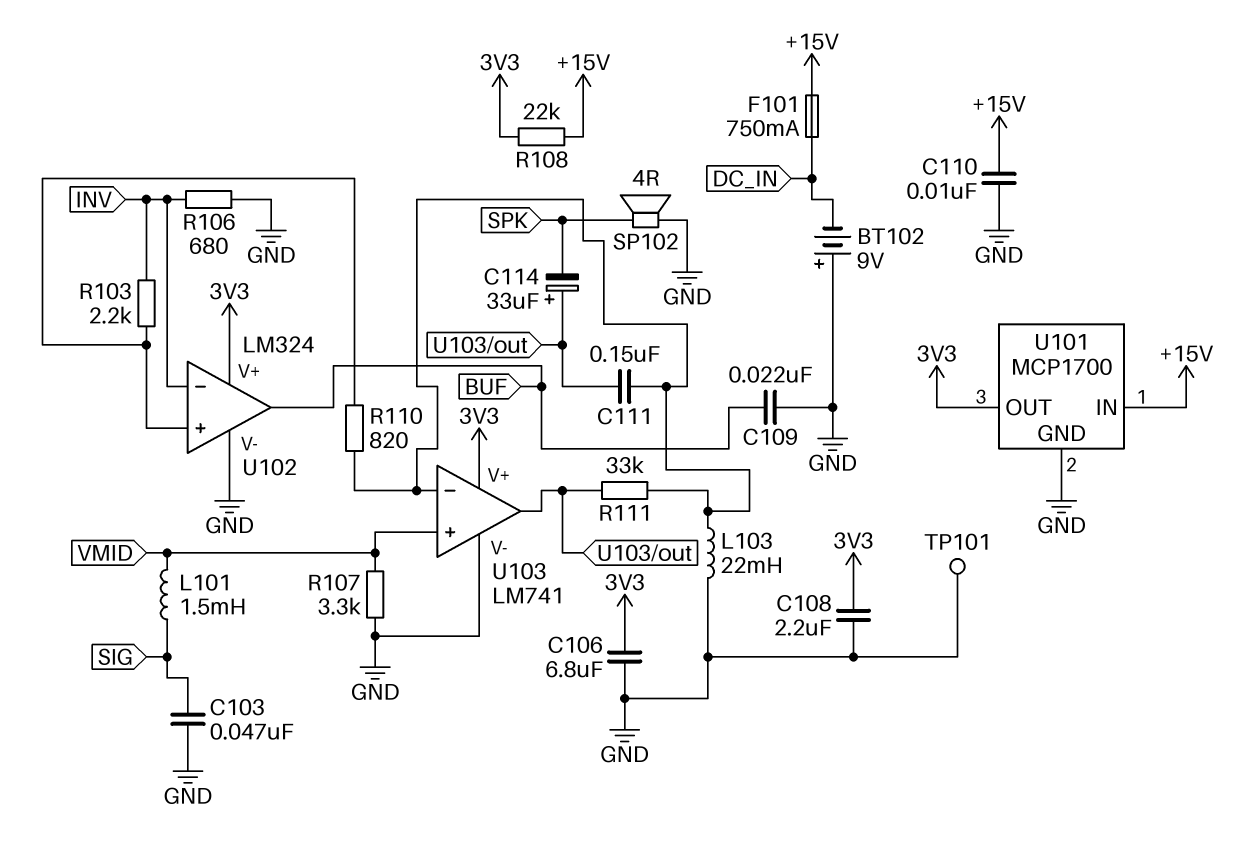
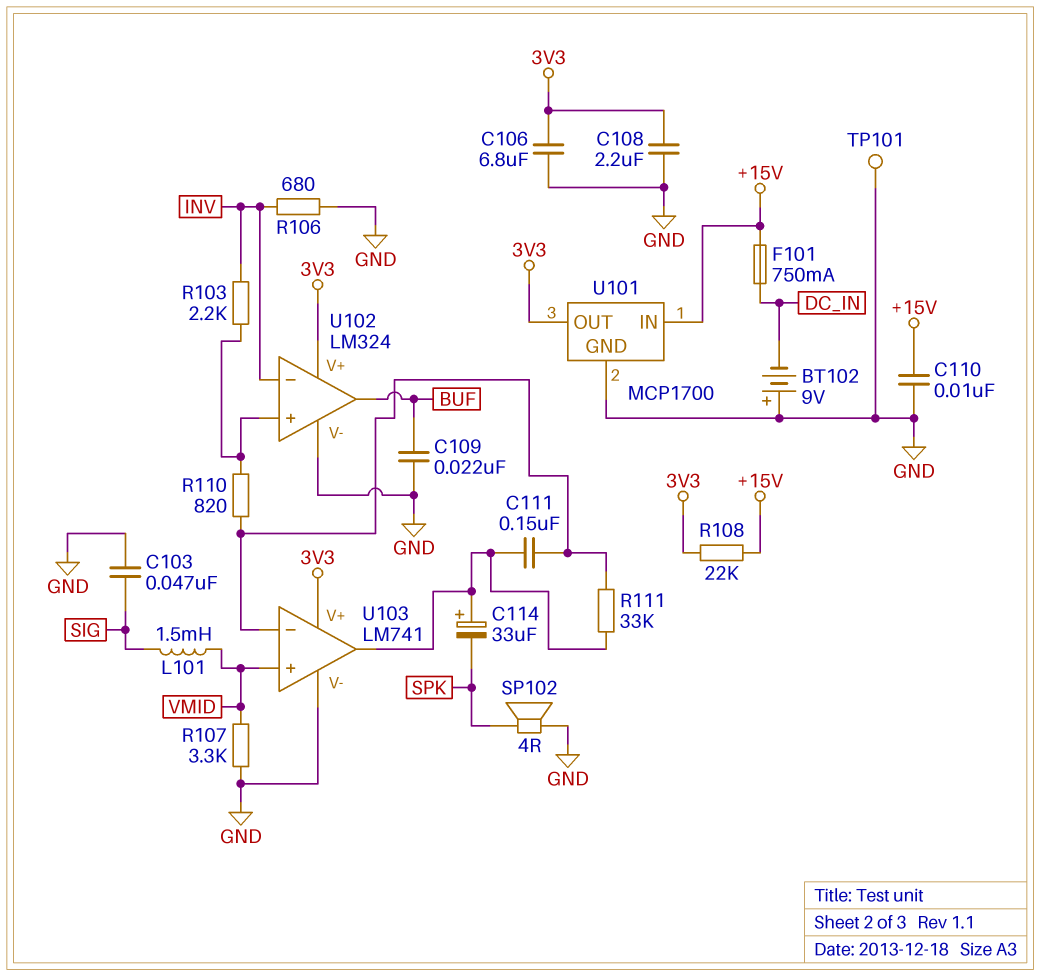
L103: 22mH (GND, U103/in-) -> none

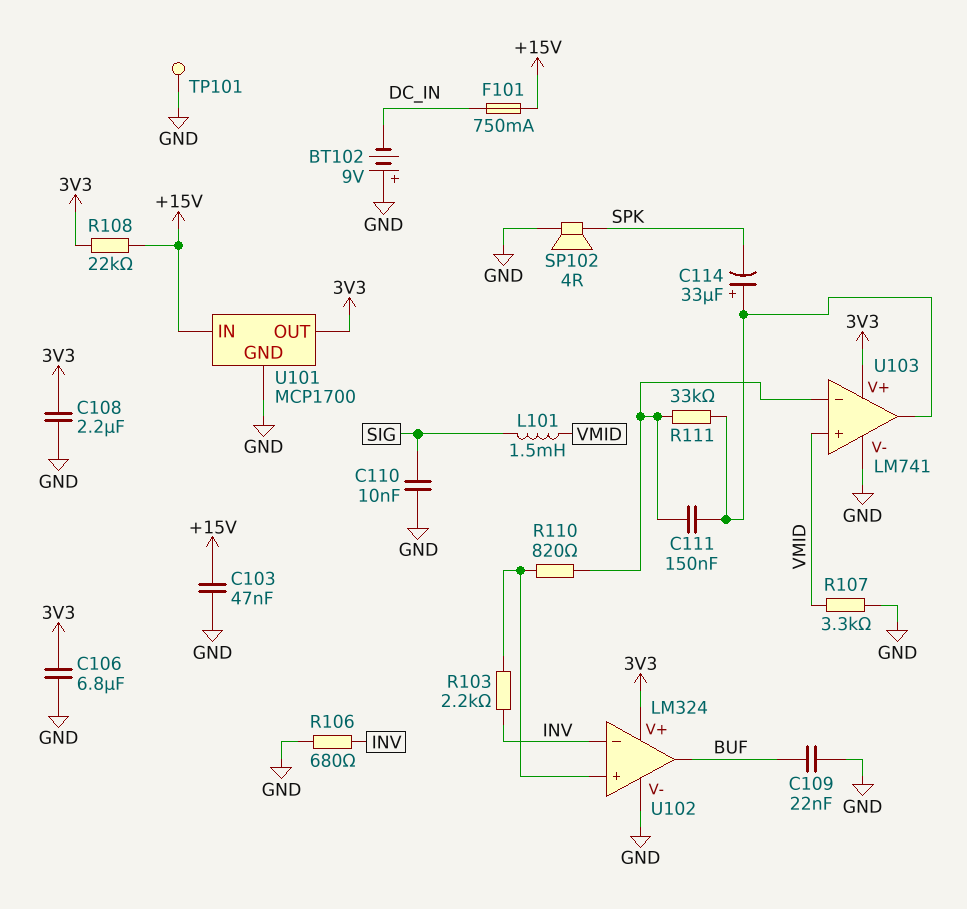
C103: 47nF (GND, SIG) -> 47nF (+15V, GND)
C110: 10nF (+15V, GND) -> 10nF (GND, SIG)

